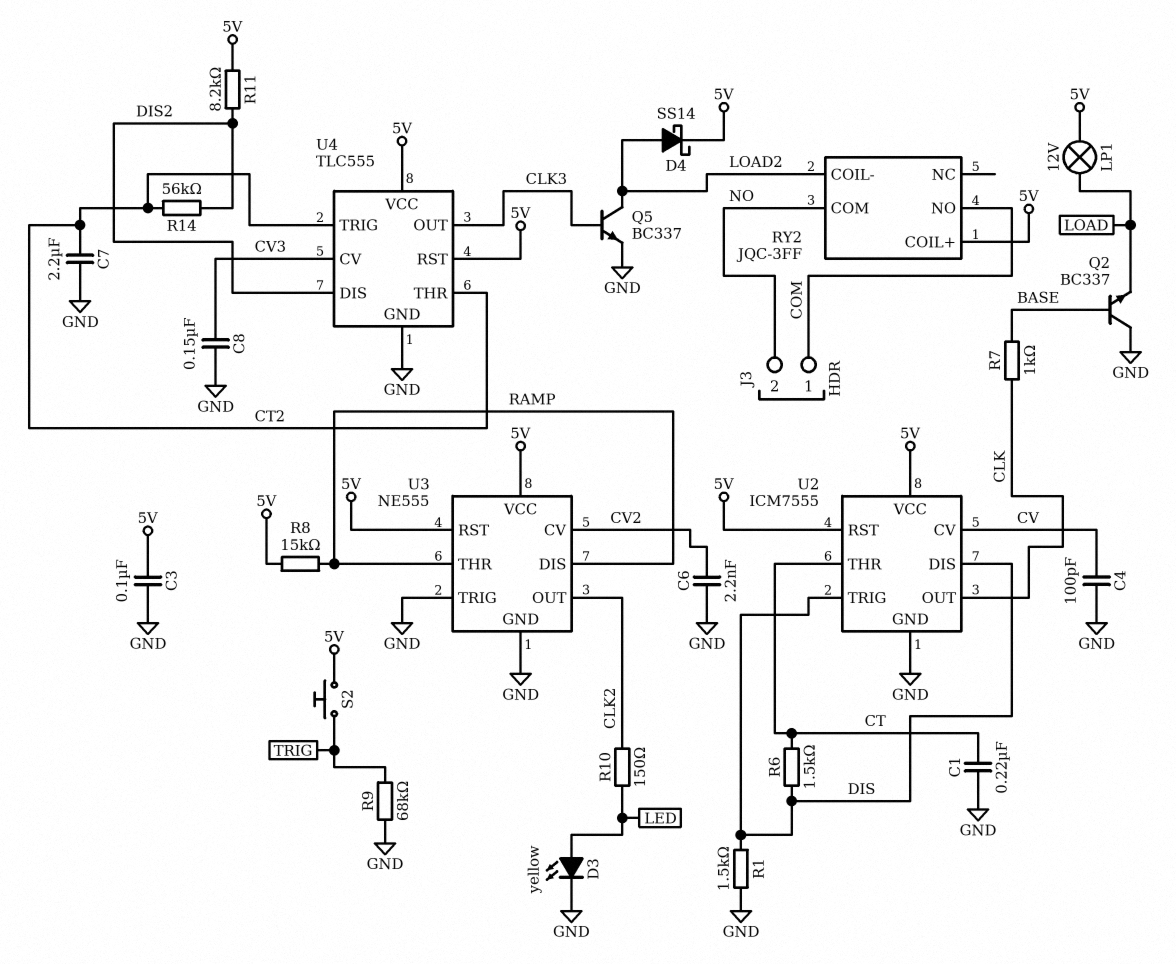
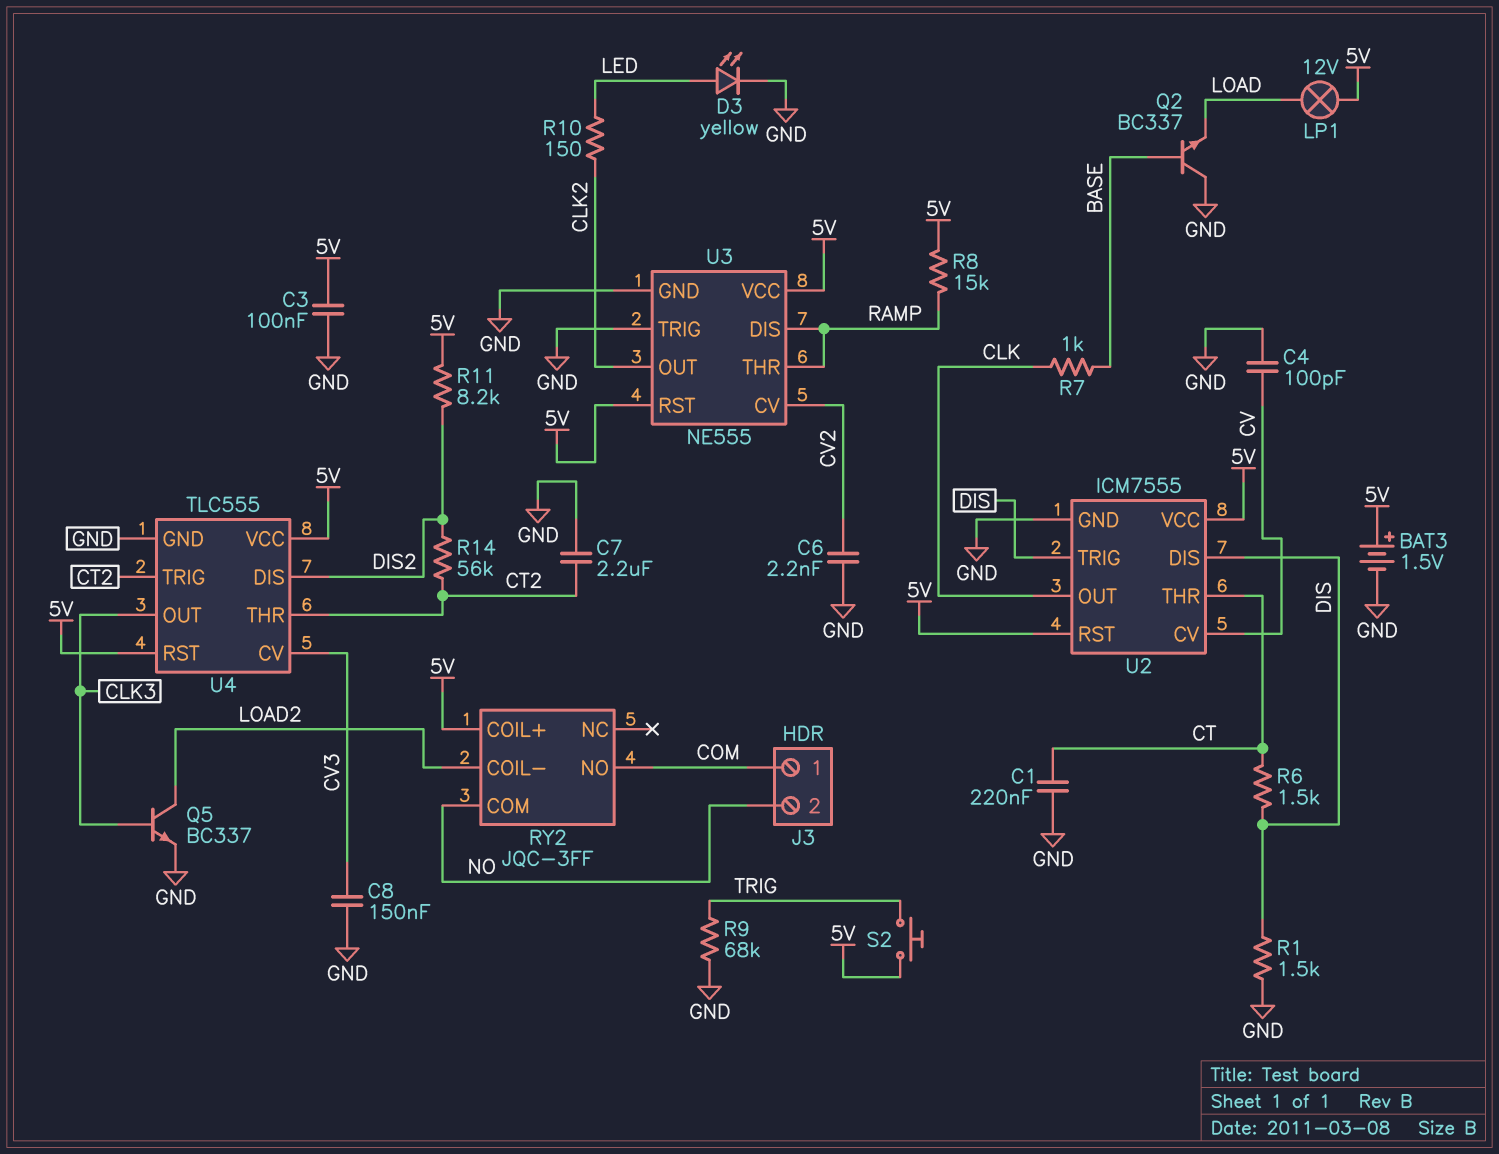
BAT3: none -> 1.5V (plus 5V, minus GND)
D4: schottky SS14 (A LOAD2, K 5V) -> none

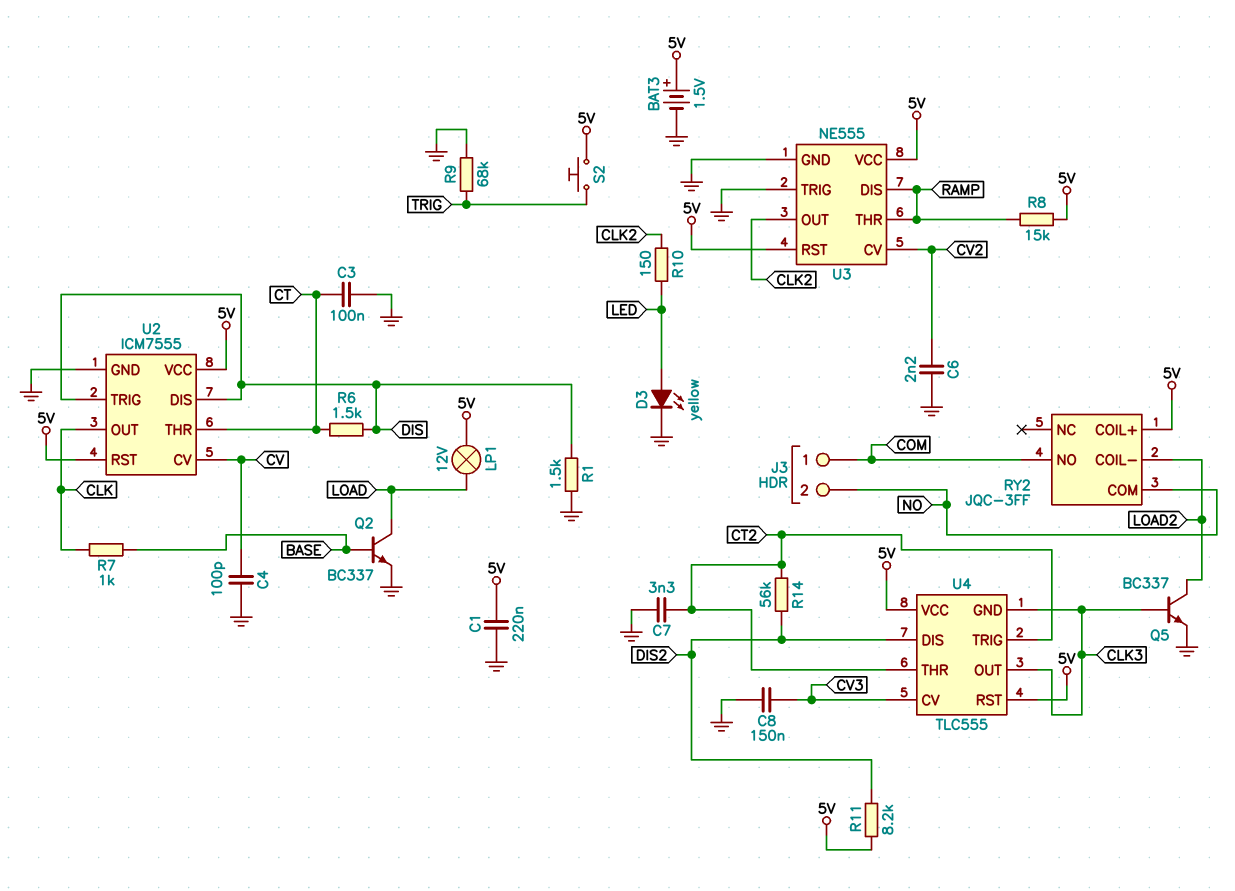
C1: 220nF (CT, GND) -> 220nF (5V, GND)
C3: 100nF (5V, GND) -> 100nF (CT, GND)
C7: 2.2uF (CT2, GND) -> 3.3nF (CT2, GND)
Q2: NPN BC337 (B BASE, C GND, E LOAD) -> NPN BC337 (B BASE, C LOAD, E GND)
U4 pin GND: GND -> CLK3

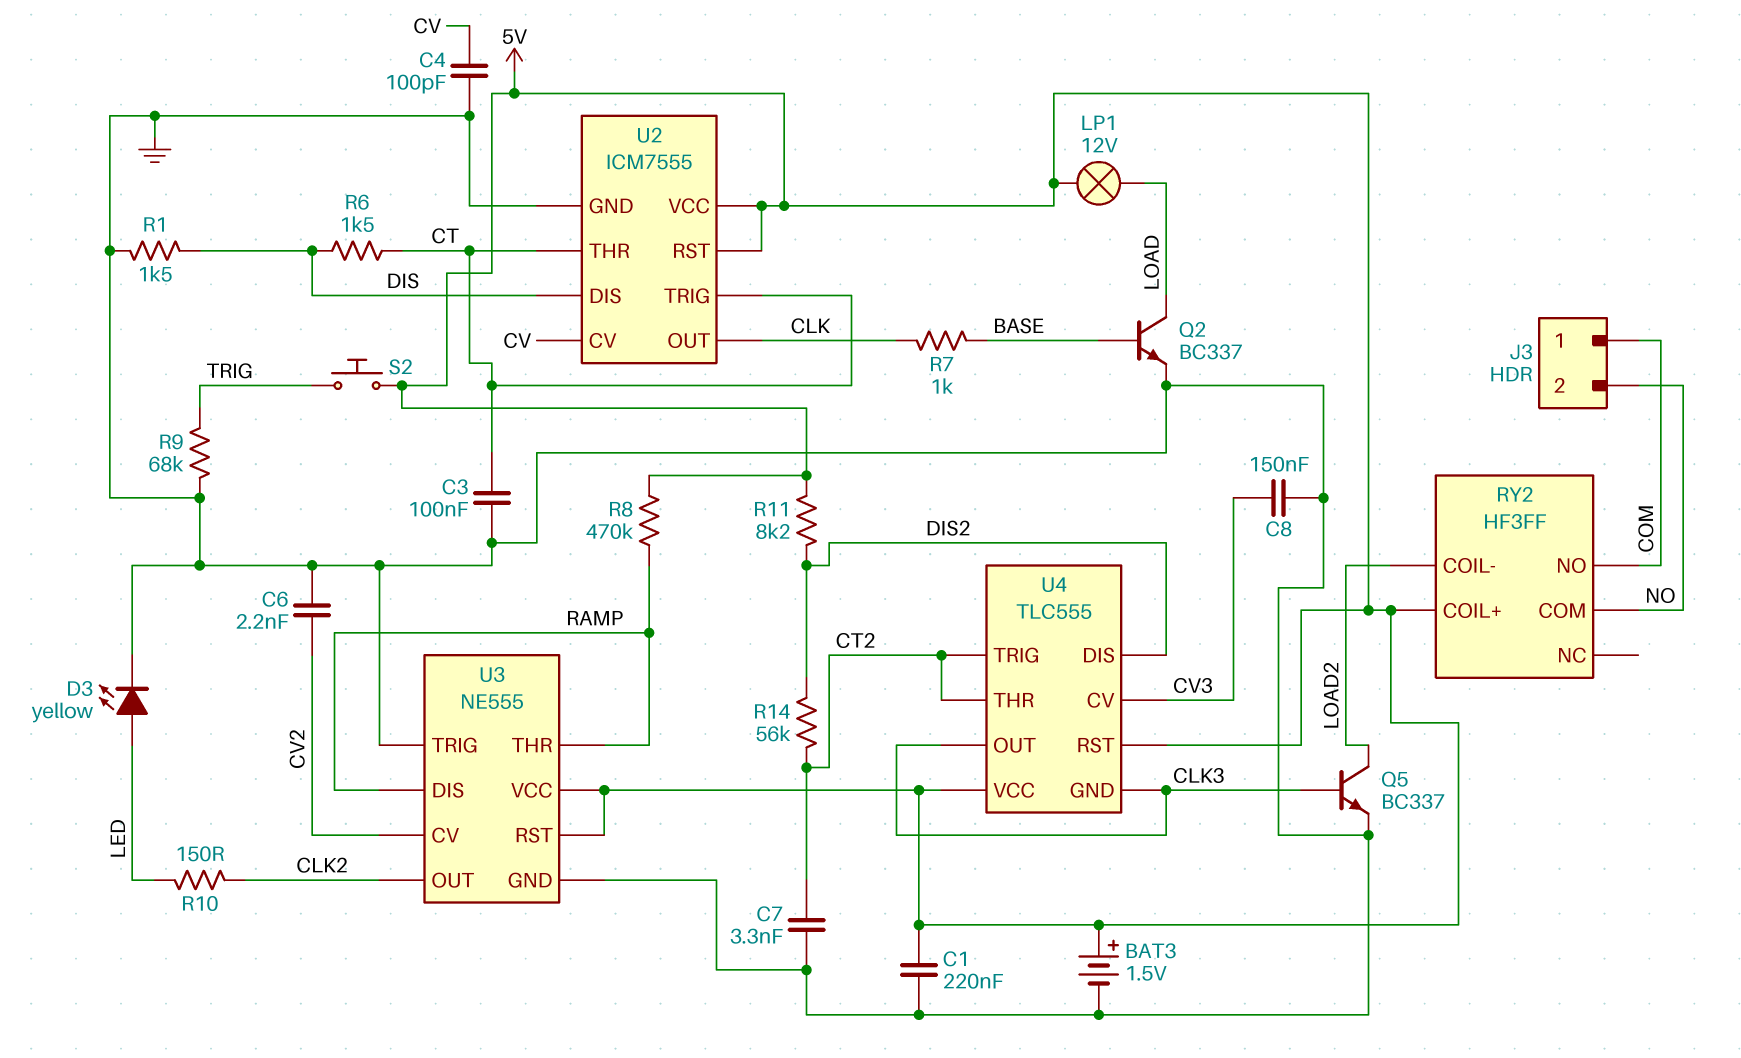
R8: 15k (5V, RAMP) -> 470k (5V, RAMP)
RY2: JQC-3FF -> HF3FF
U2 pin TRIG: DIS -> CT

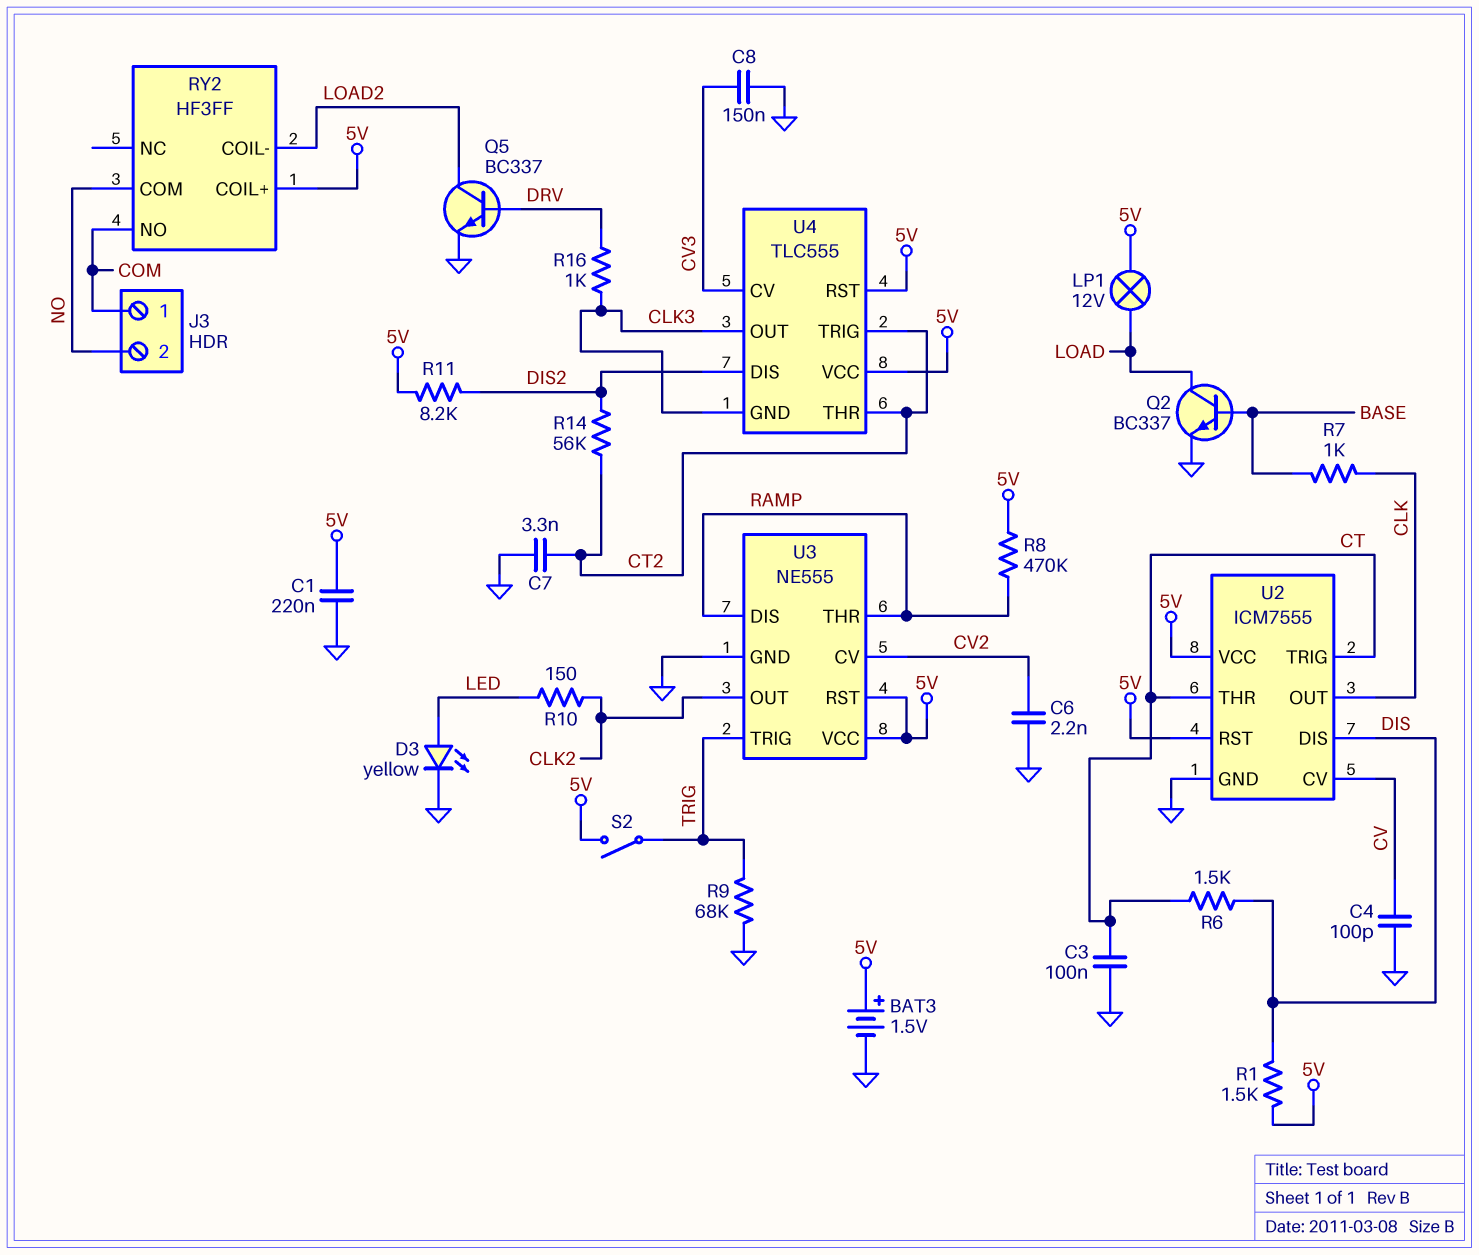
Q5: NPN BC337 (B CLK3, C LOAD2, E GND) -> NPN BC337 (B DRV, C LOAD2, E GND)
R1: 1.5k (DIS, GND) -> 1.5k (5V, DIS)
R16: none -> 1k (CLK3, DRV)
S2: button (5V, TRIG) -> switch (5V, TRIG)
U3 pin TRIG: GND -> TRIG

